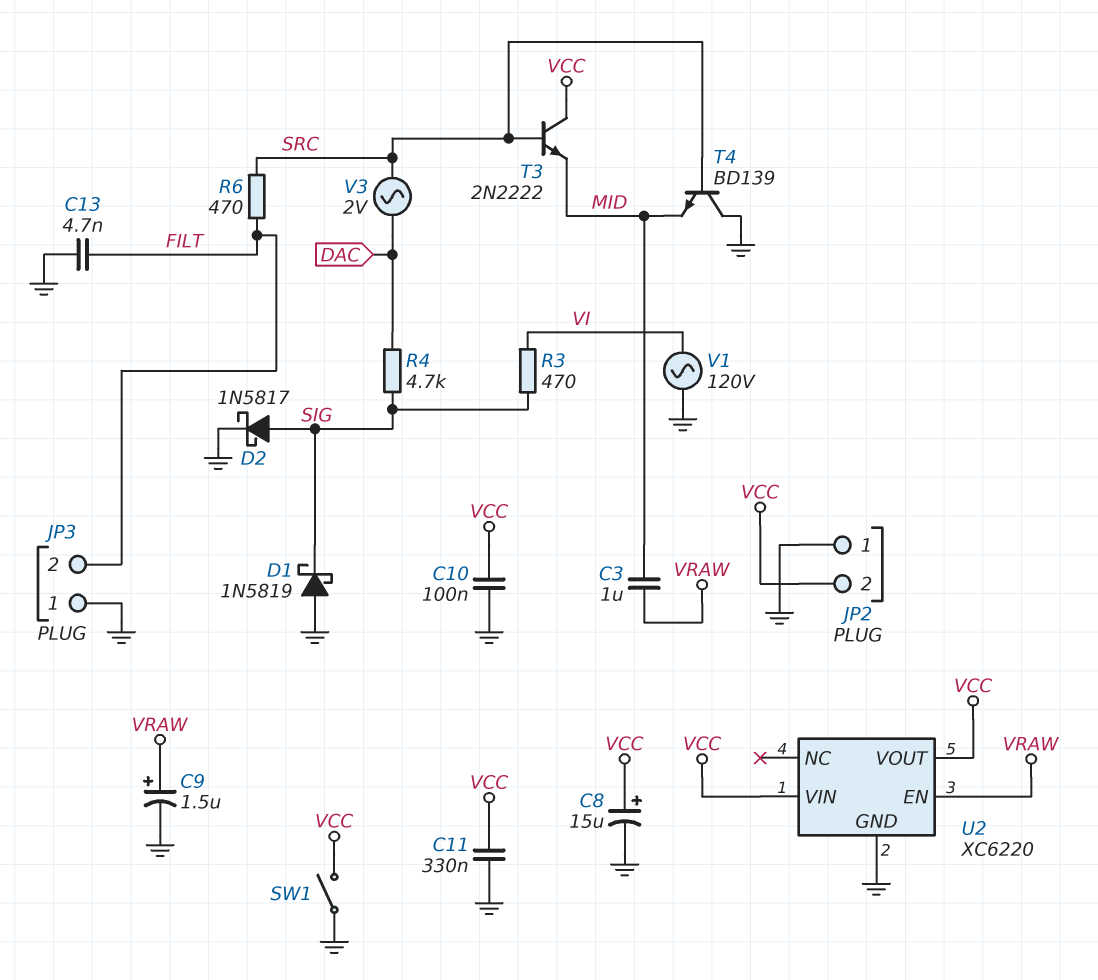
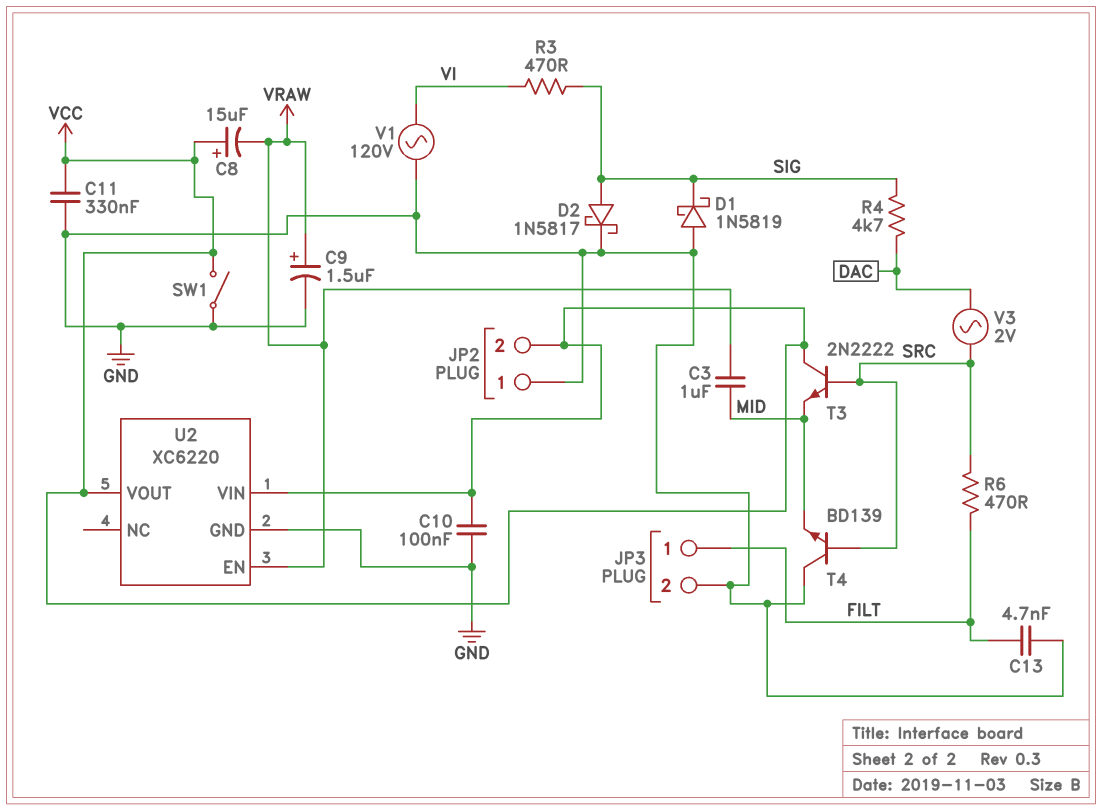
C8: 15uF (plus VCC, minus GND) -> 15uF (plus VCC, minus VRAW)
JP3 pin 1: GND -> FILT
JP3 pin 2: FILT -> GND

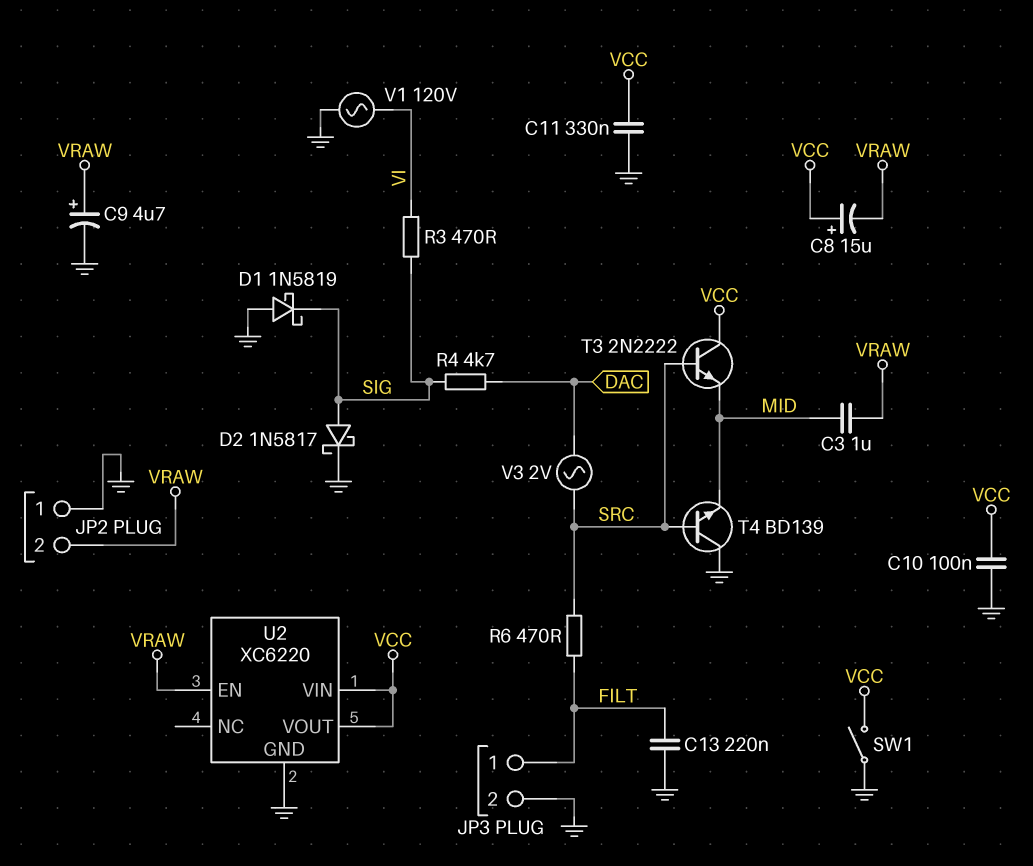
C9: 1.5uF (plus VRAW, minus GND) -> 4.7uF (plus VRAW, minus GND)
C13: 4.7nF (FILT, GND) -> 220nF (FILT, GND)
JP2 pin 2: VCC -> VRAW

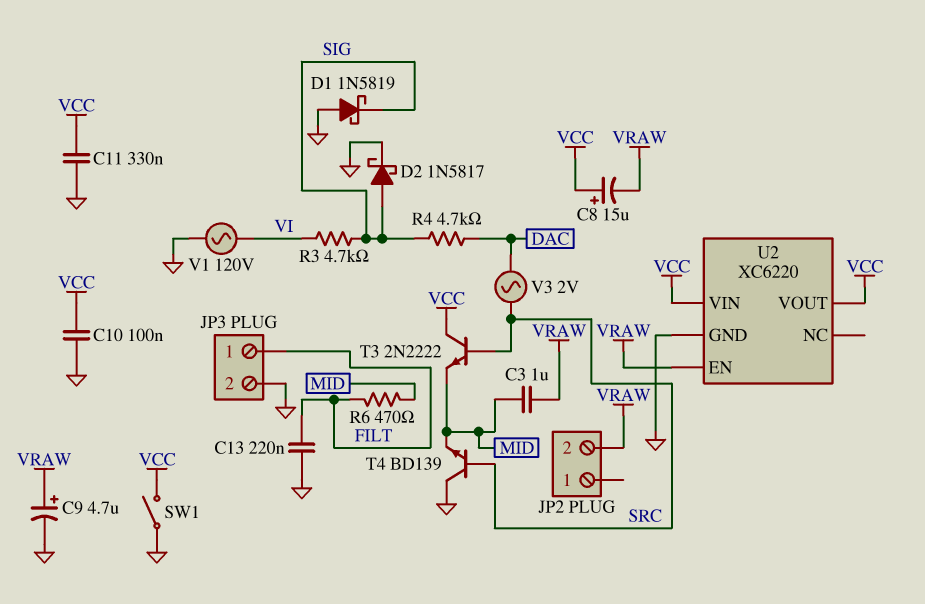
JP2 pin 1: GND -> none
R3: 470 (SIG, VI) -> 4.7k (SIG, VI)
R6: 470 (FILT, SRC) -> 470 (FILT, MID)

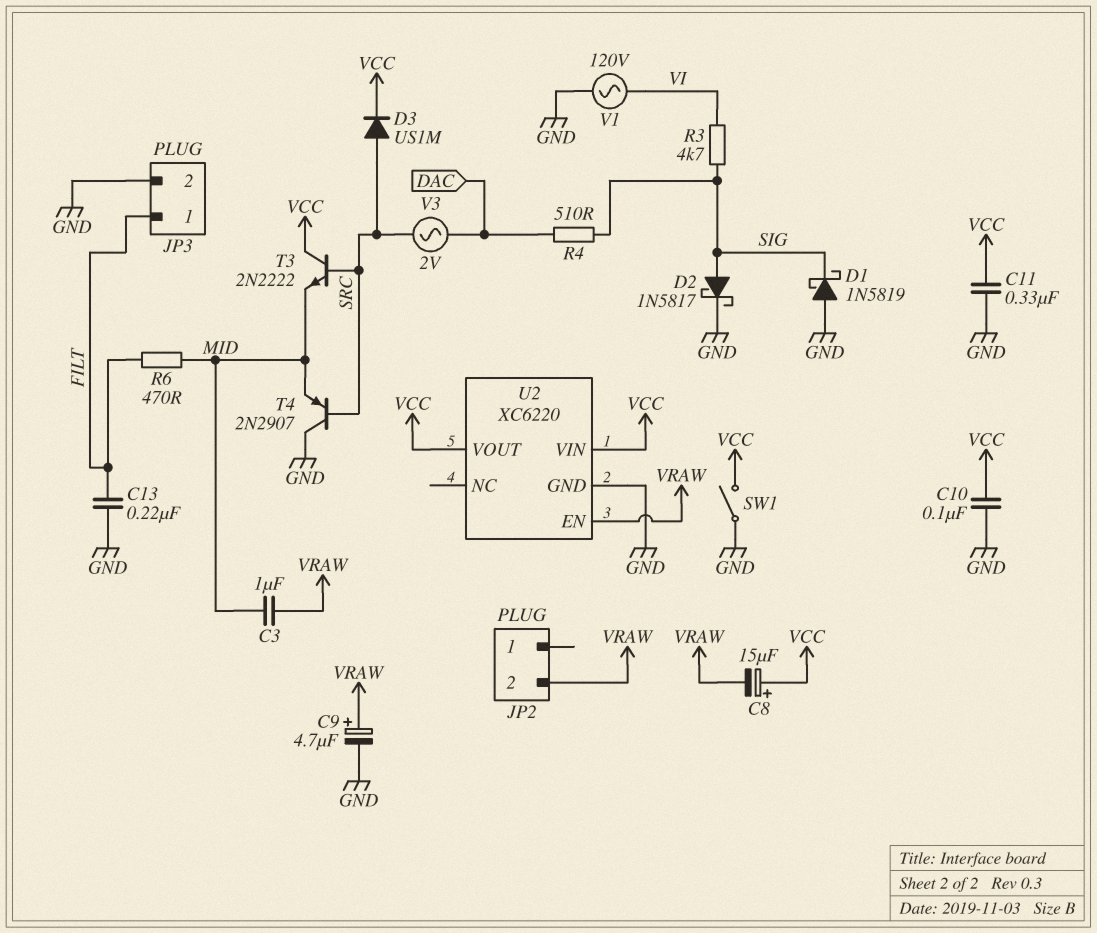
D3: none -> diode US1M (A SRC, K VCC)
R4: 4.7k (DAC, SIG) -> 510 (DAC, SIG)
T4: NPN BD139 (B SRC, C GND, E MID) -> PNP 2N2907 (B SRC, C GND, E MID)

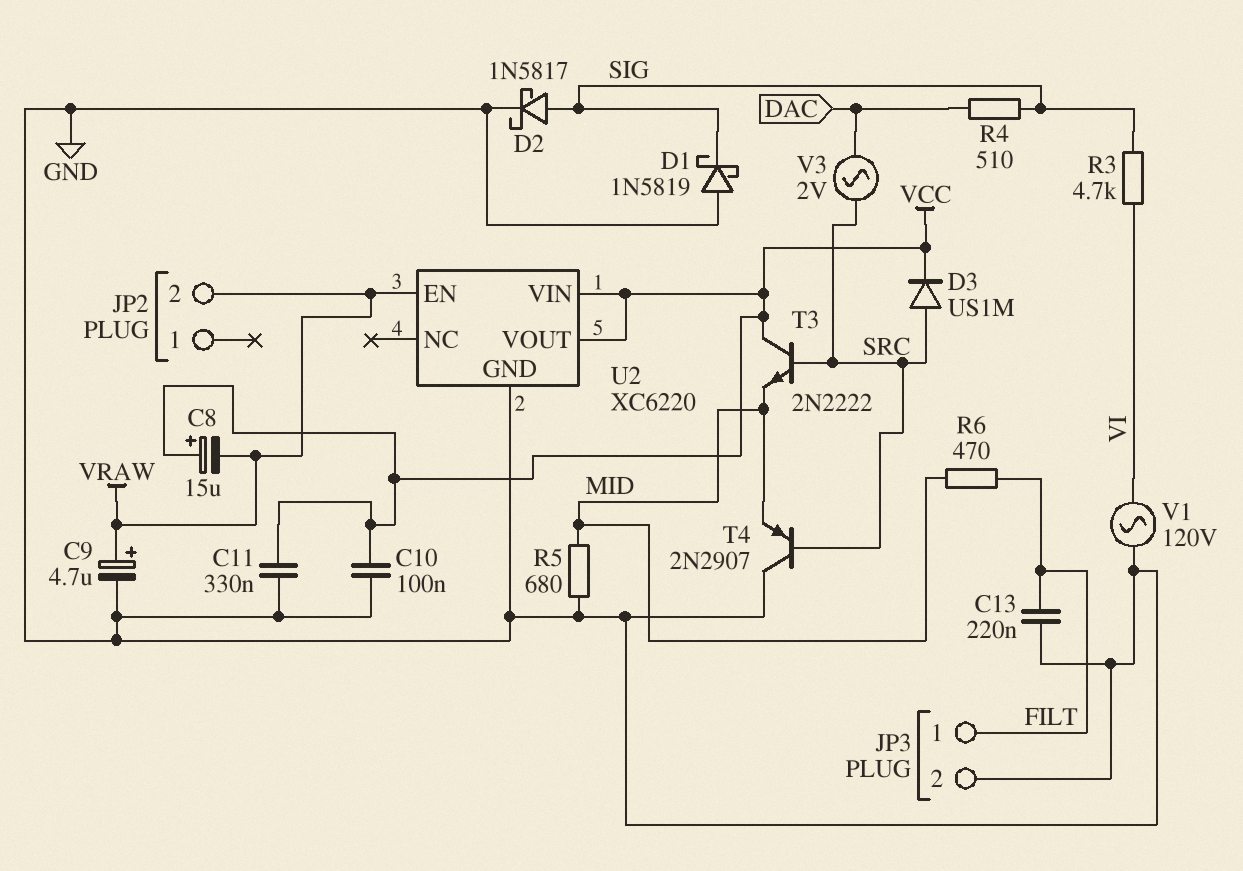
C3: 1uF (MID, VRAW) -> none
R5: none -> 680 (GND, MID)
SW1: switch (GND, VCC) -> none

